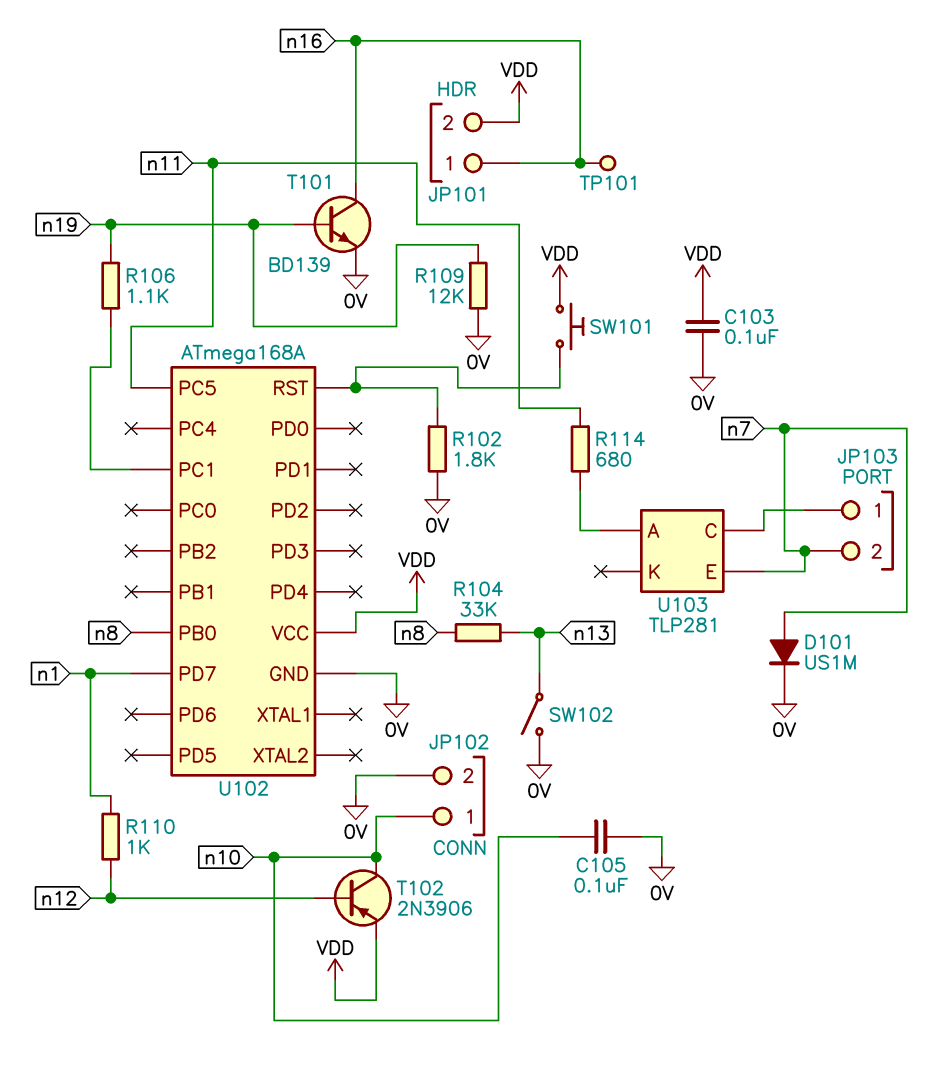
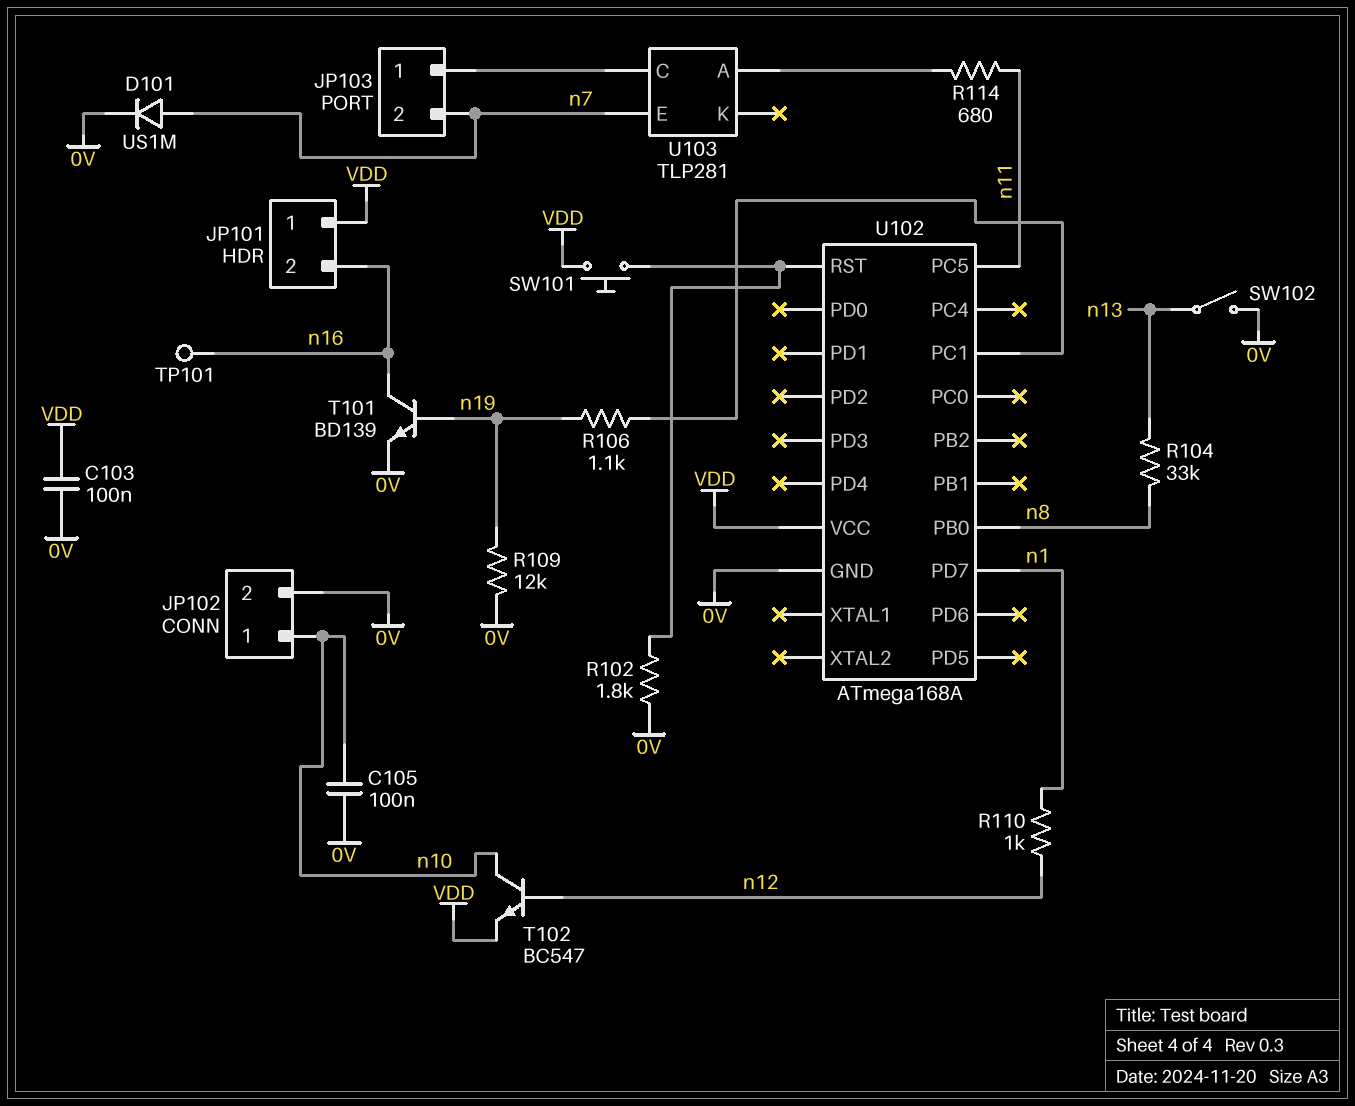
JP101 pin 1: n16 -> VDD
JP101 pin 2: VDD -> n16
T102: PNP 2N3906 (B n12, C n10, E VDD) -> NPN BC547 (B n12, C n10, E VDD)

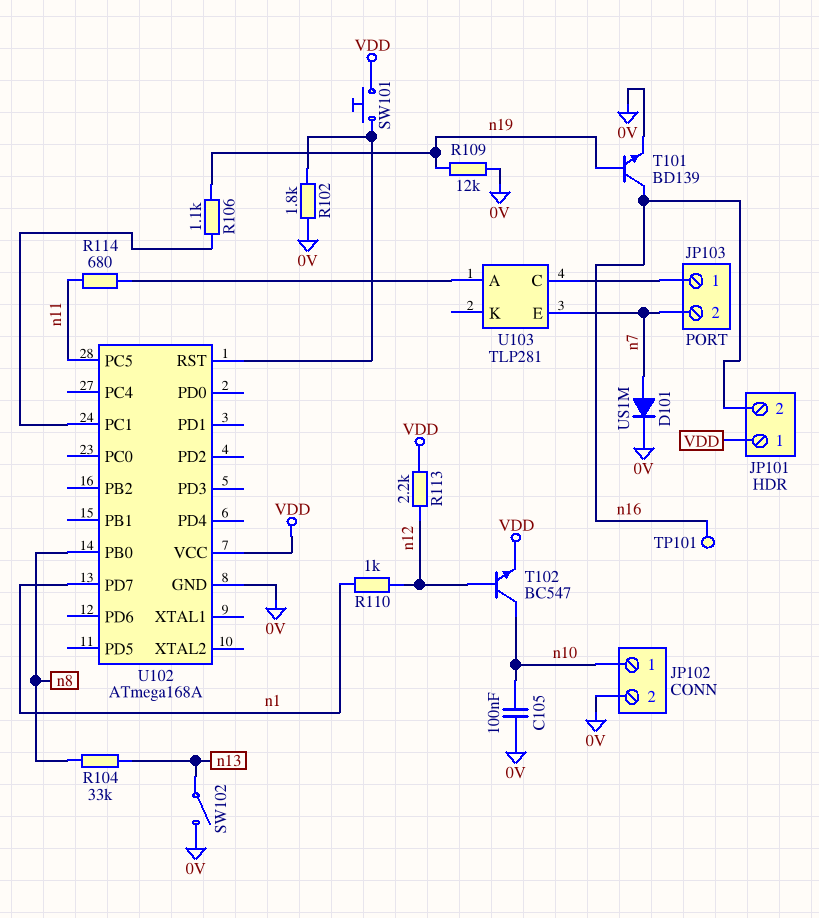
C103: 100nF (0V, VDD) -> none
R113: none -> 2.2k (VDD, n12)

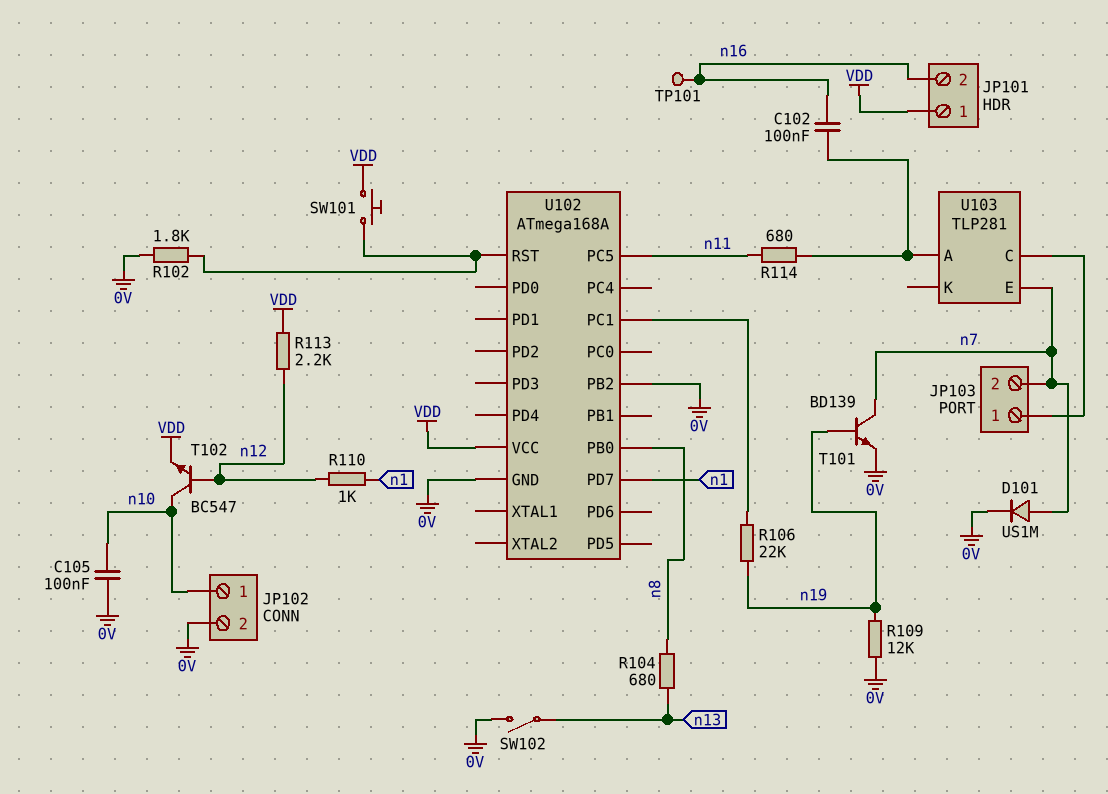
C102: none -> 100nF (U103/A, n16)
R104: 33k (n8, n13) -> 680 (n8, n13)
R106: 1.1k (U102/PC1, n19) -> 22k (U102/PC1, n19)
T101: NPN BD139 (B n19, C n16, E 0V) -> NPN BD139 (B n19, C n7, E 0V)
U102 pin PB2: none -> 0V

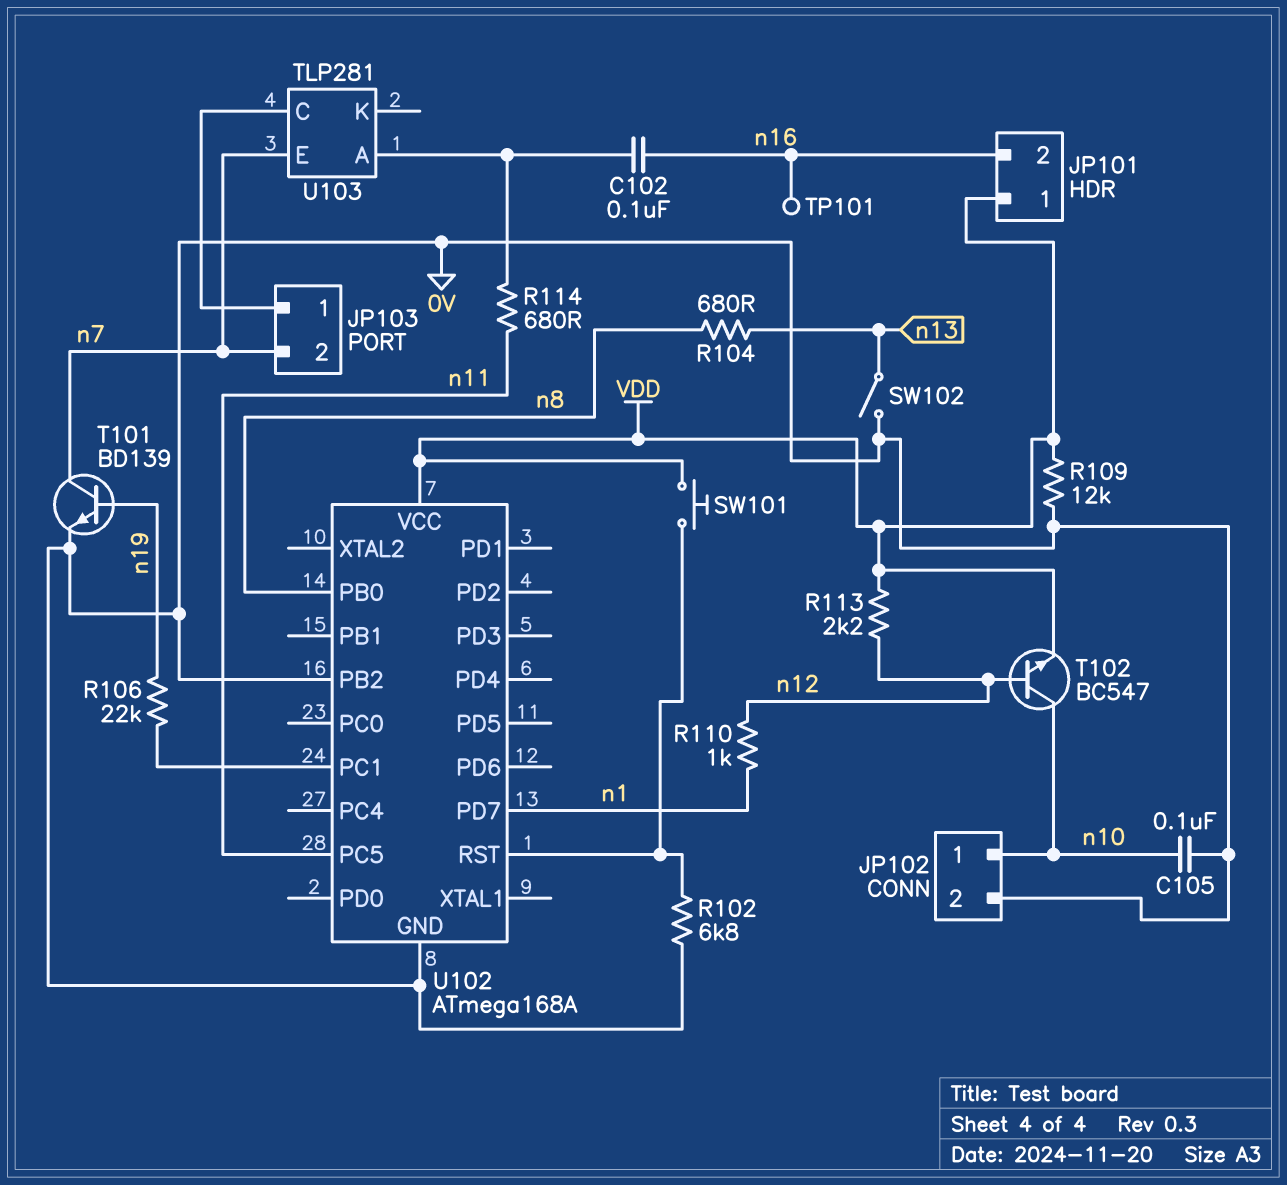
D101: diode US1M (A n7, K 0V) -> none
R102: 1.8k (0V, U102/RST) -> 6.8k (0V, U102/RST)
R109: 12k (0V, n19) -> 12k (0V, VDD)

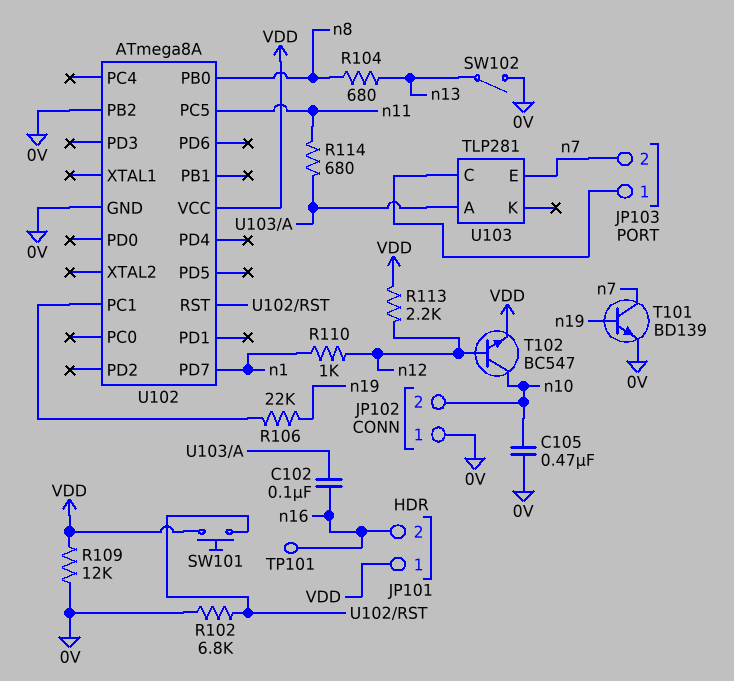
C105: 100nF (0V, n10) -> 470nF (0V, n10)
JP102 pin 1: n10 -> 0V
JP102 pin 2: 0V -> n10
U102: ATmega168A -> ATmega8A

